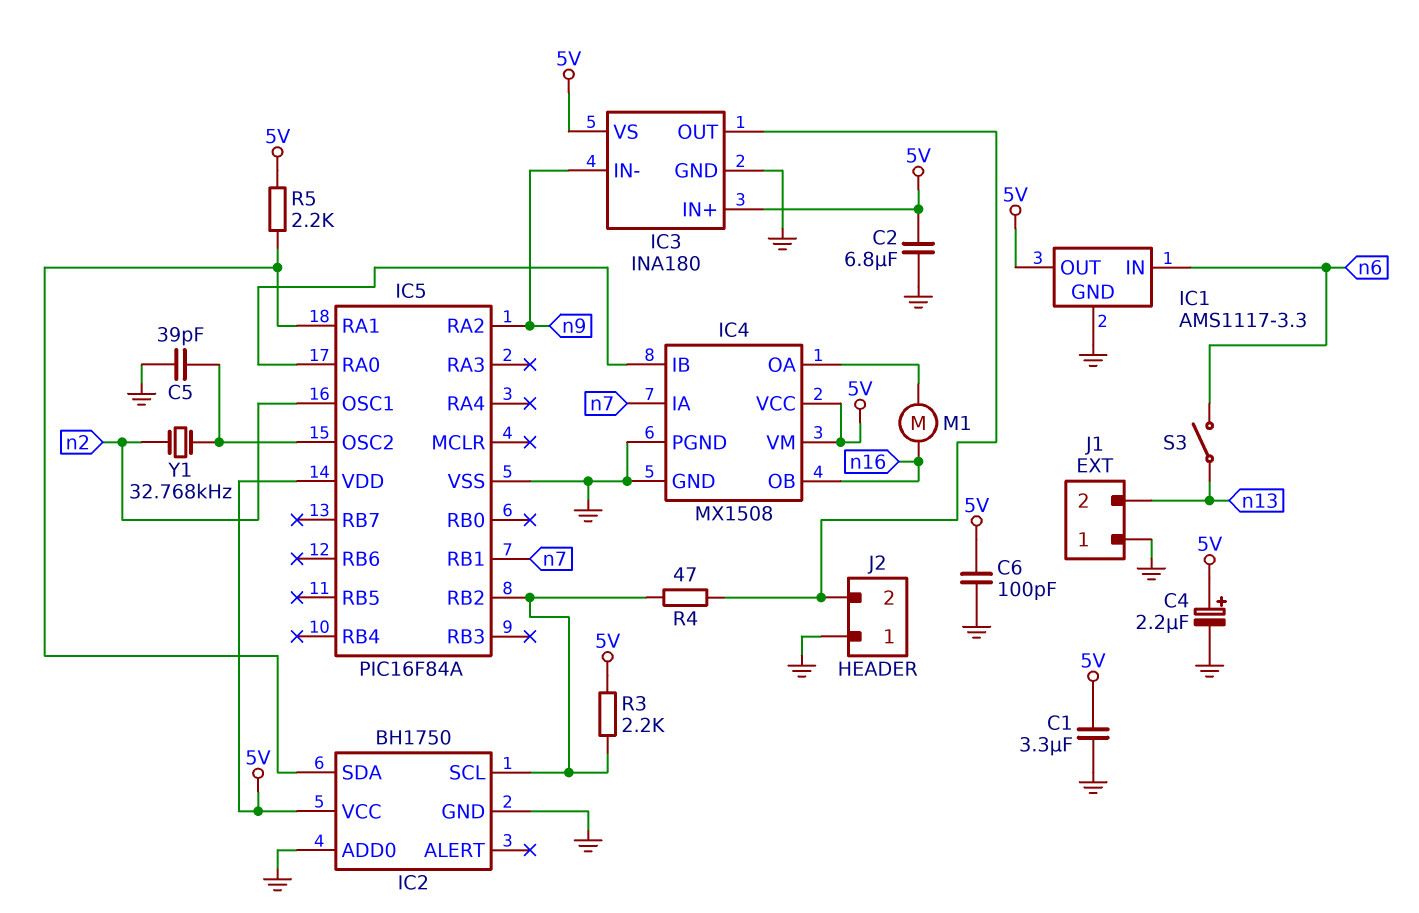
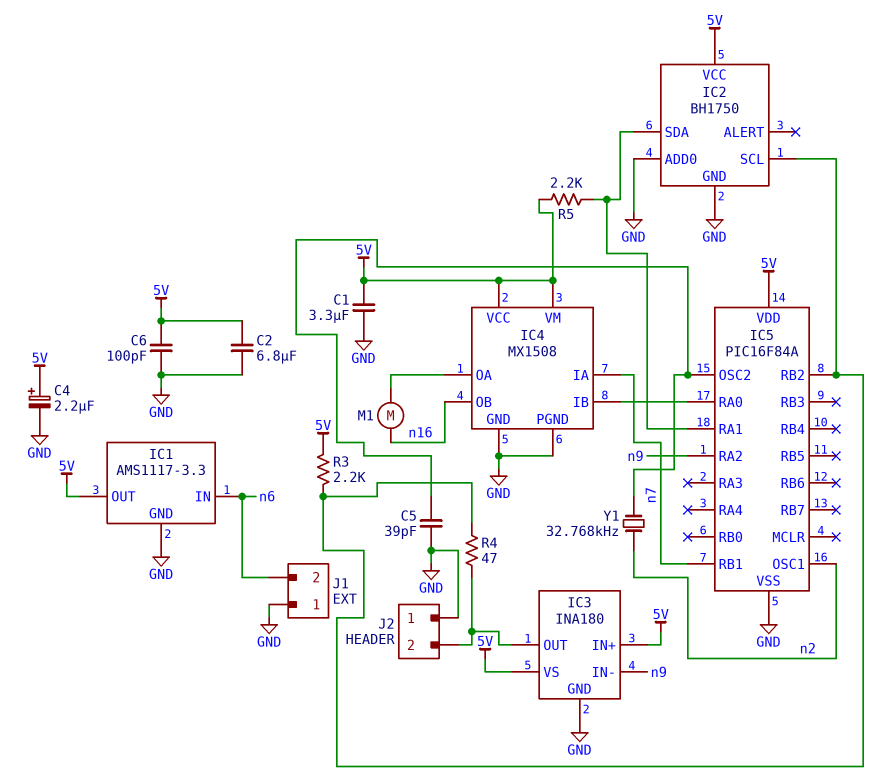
J1 pin 2: n13 -> n6
S3: switch (n6, n13) -> none

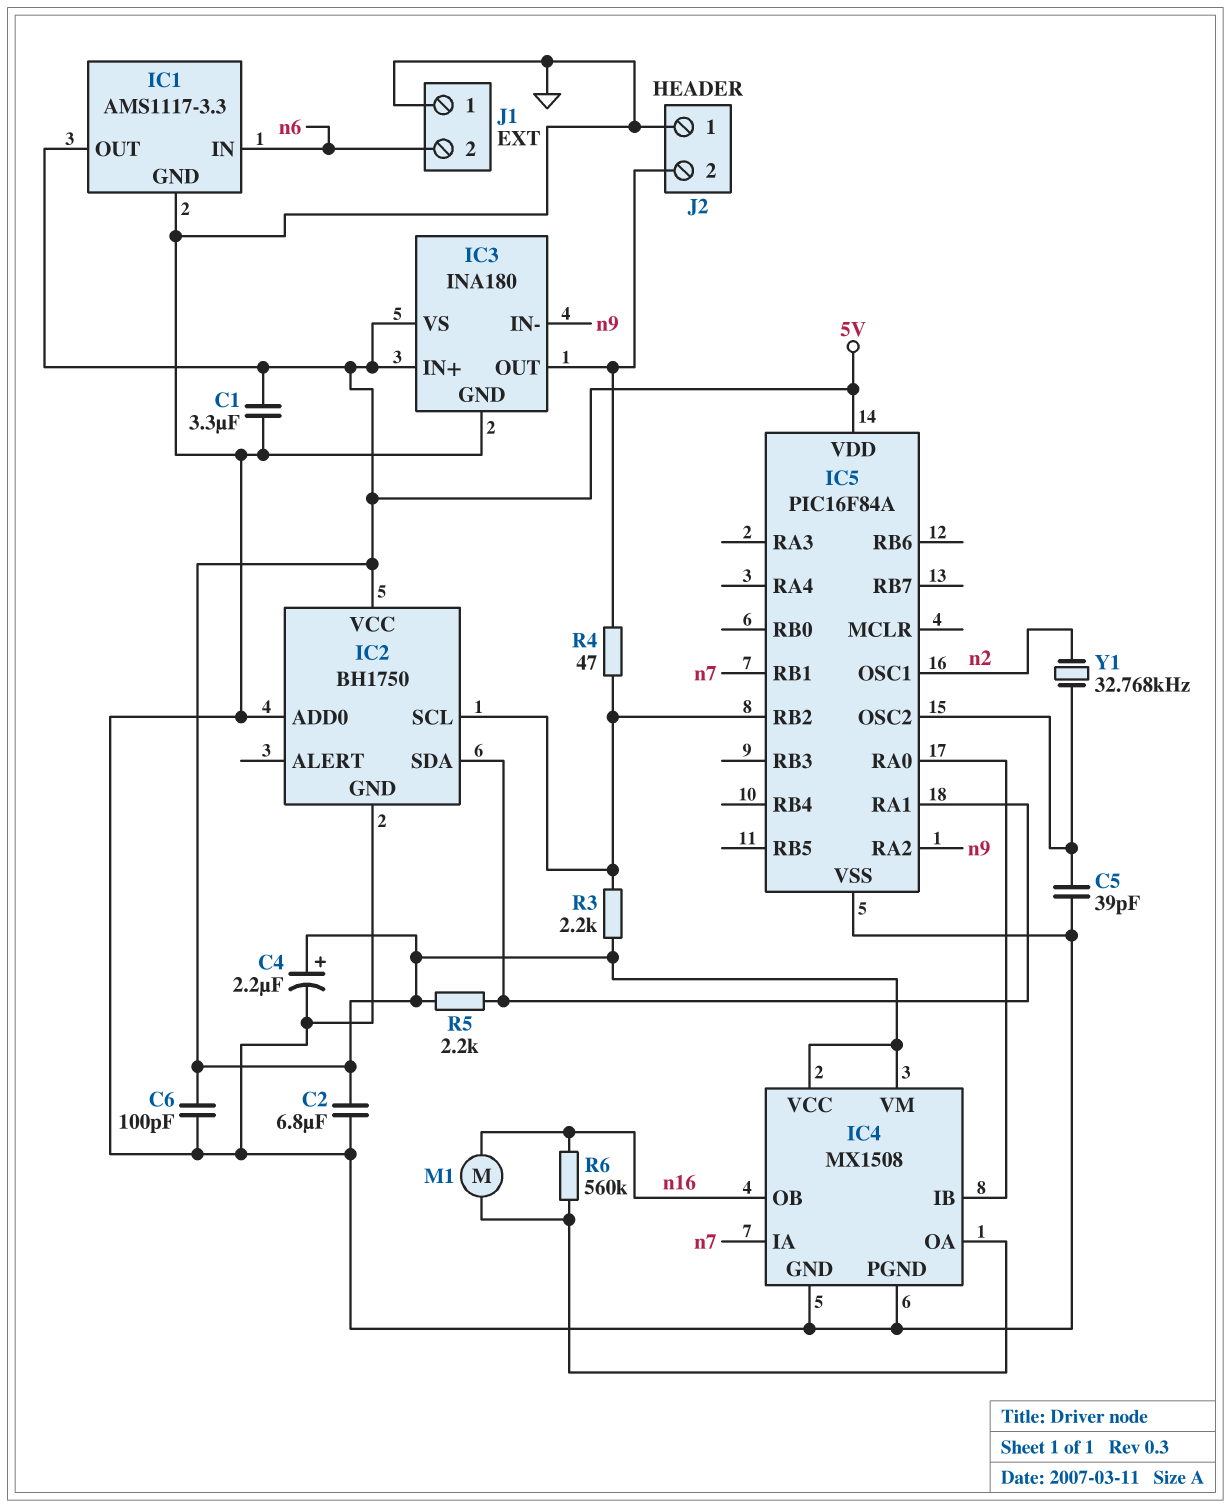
R6: none -> 560k (IC4/OA, n16)

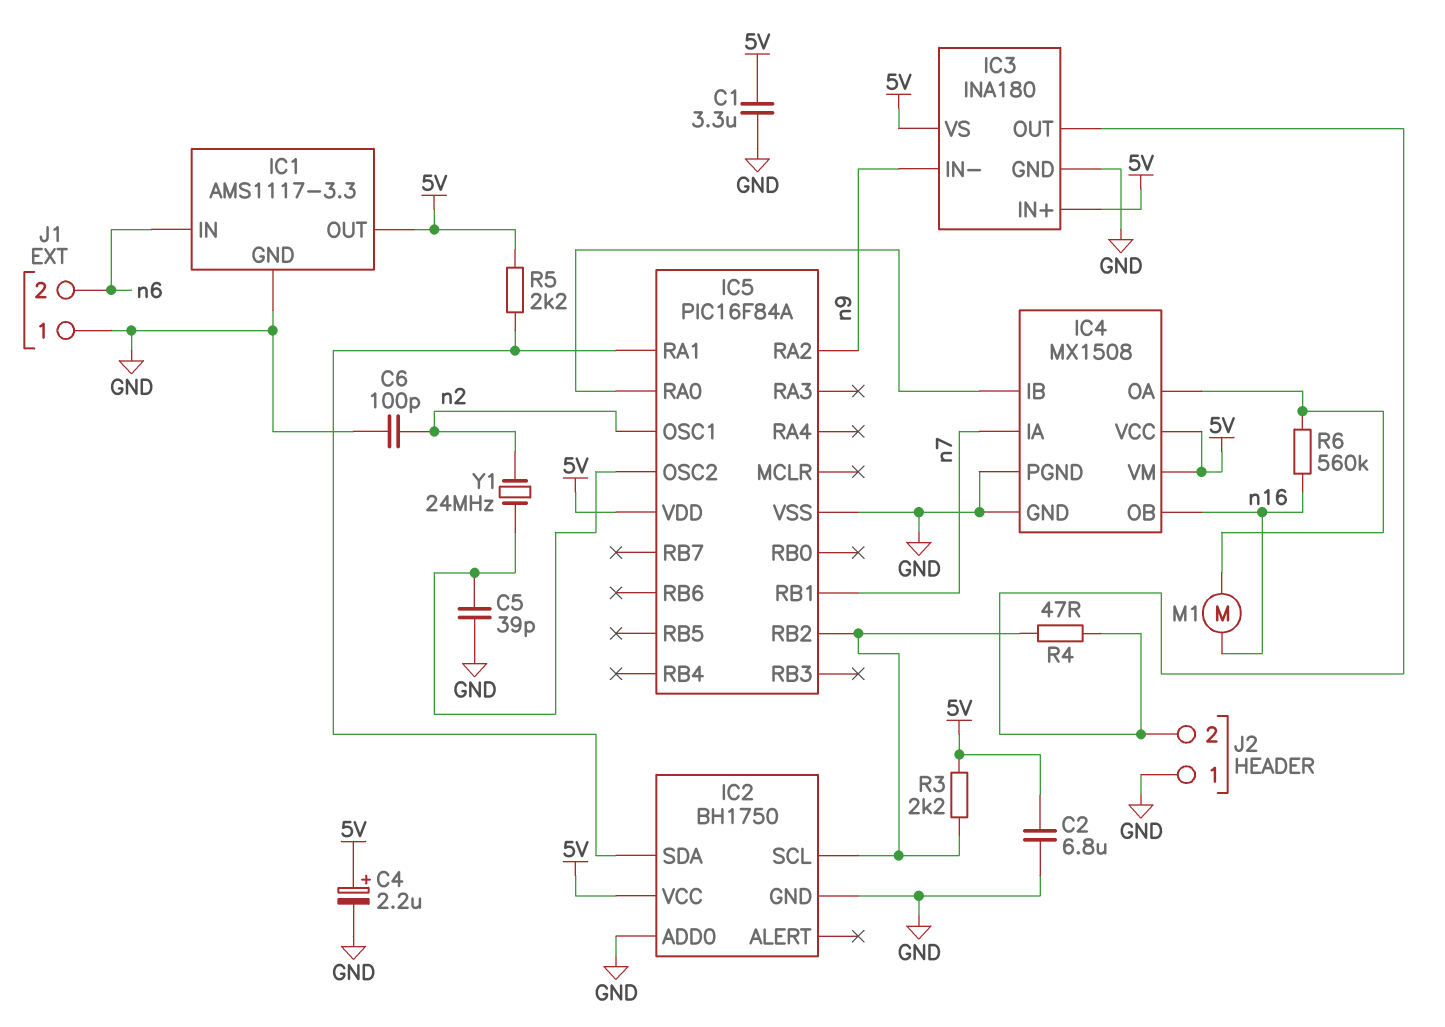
C6: 100pF (5V, GND) -> 100pF (GND, n2)
Y1: 32.768kHz (IC5/OSC2, n2) -> 24MHz (IC5/OSC2, n2)

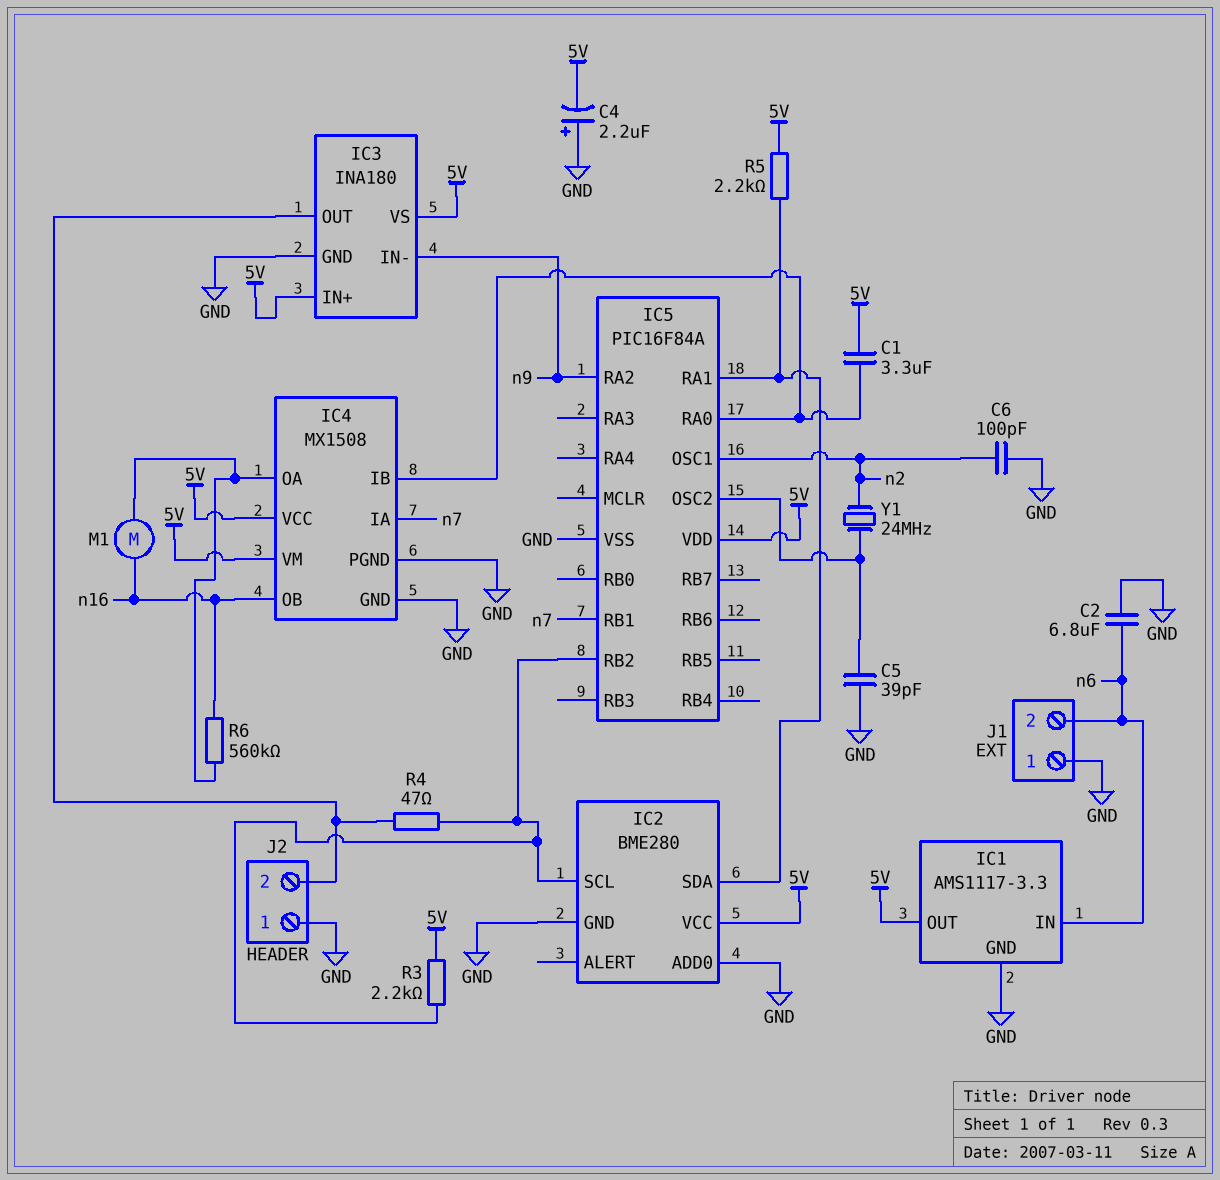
C1: 3.3uF (5V, GND) -> 3.3uF (5V, IC4/IB)
C2: 6.8uF (5V, GND) -> 6.8uF (GND, n6)
C4: 2.2uF (plus 5V, minus GND) -> 2.2uF (plus GND, minus 5V)
IC2: BH1750 -> BME280

